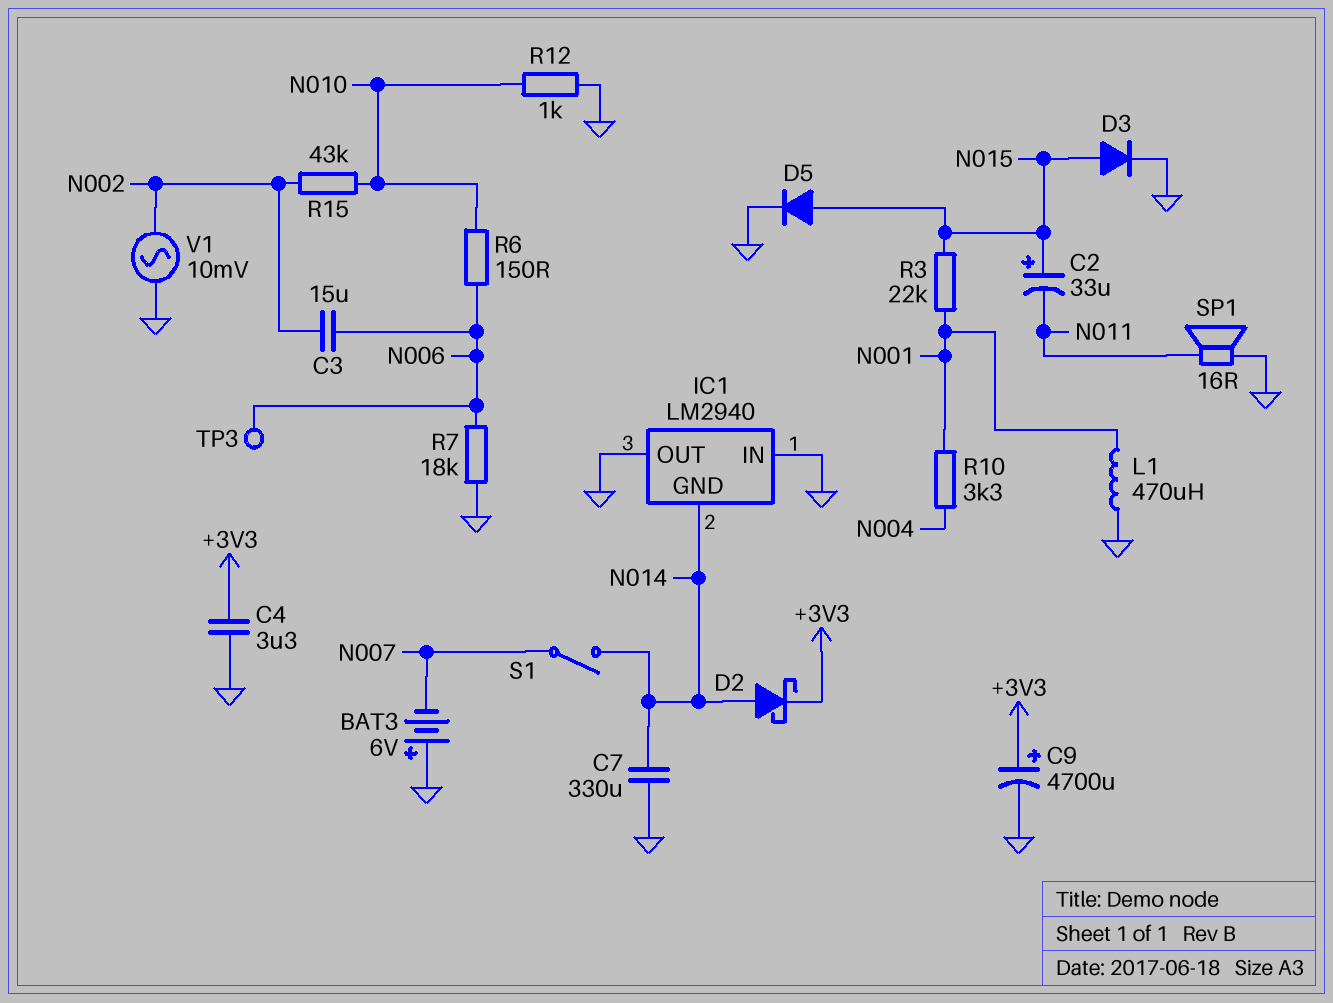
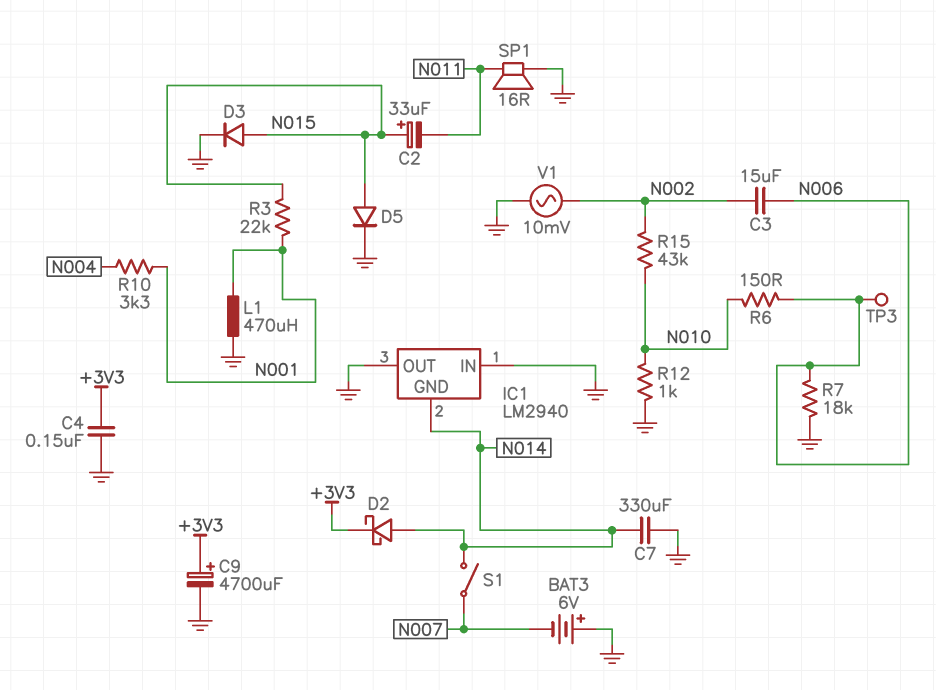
C4: 3.3uF (+3V3, GND) -> 150nF (+3V3, GND)

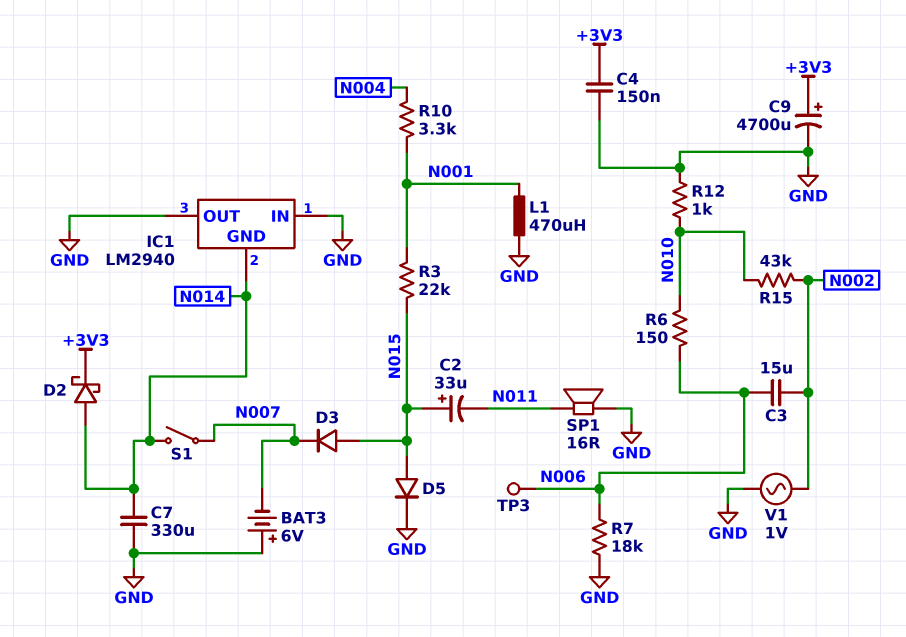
D3: diode (A N015, K GND) -> diode (A N015, K N007)
V1: AC 10mV (GND, N002) -> AC 1V (GND, N002)

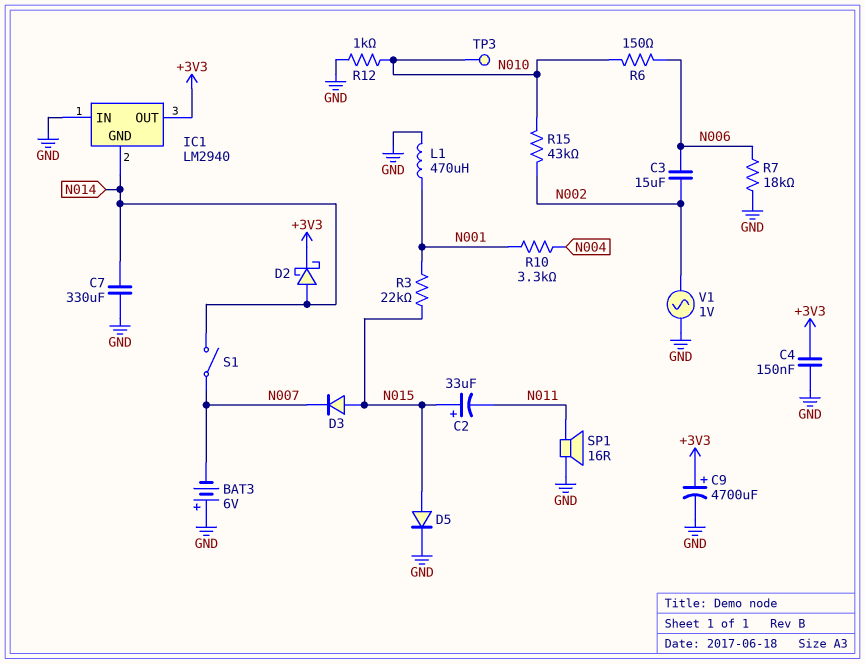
IC1 pin OUT: GND -> +3V3
TP3: test point (N006) -> test point (N010)

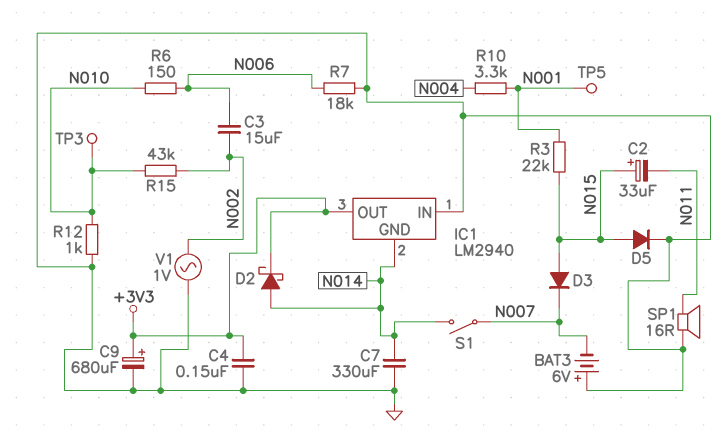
C9: 4700uF (plus +3V3, minus GND) -> 680uF (plus +3V3, minus GND)
L1: 470uH (GND, N001) -> none
TP5: none -> test point (N001)

